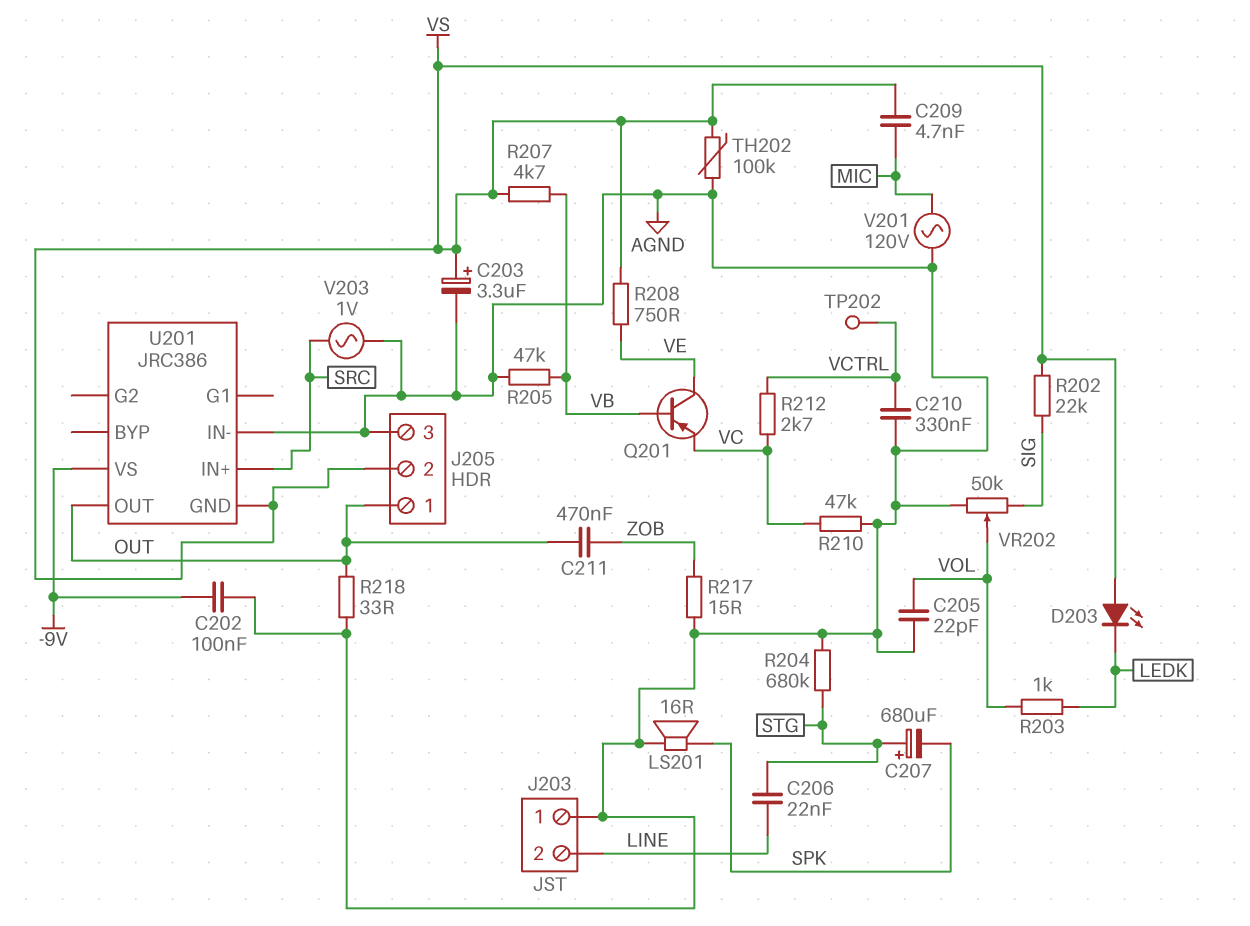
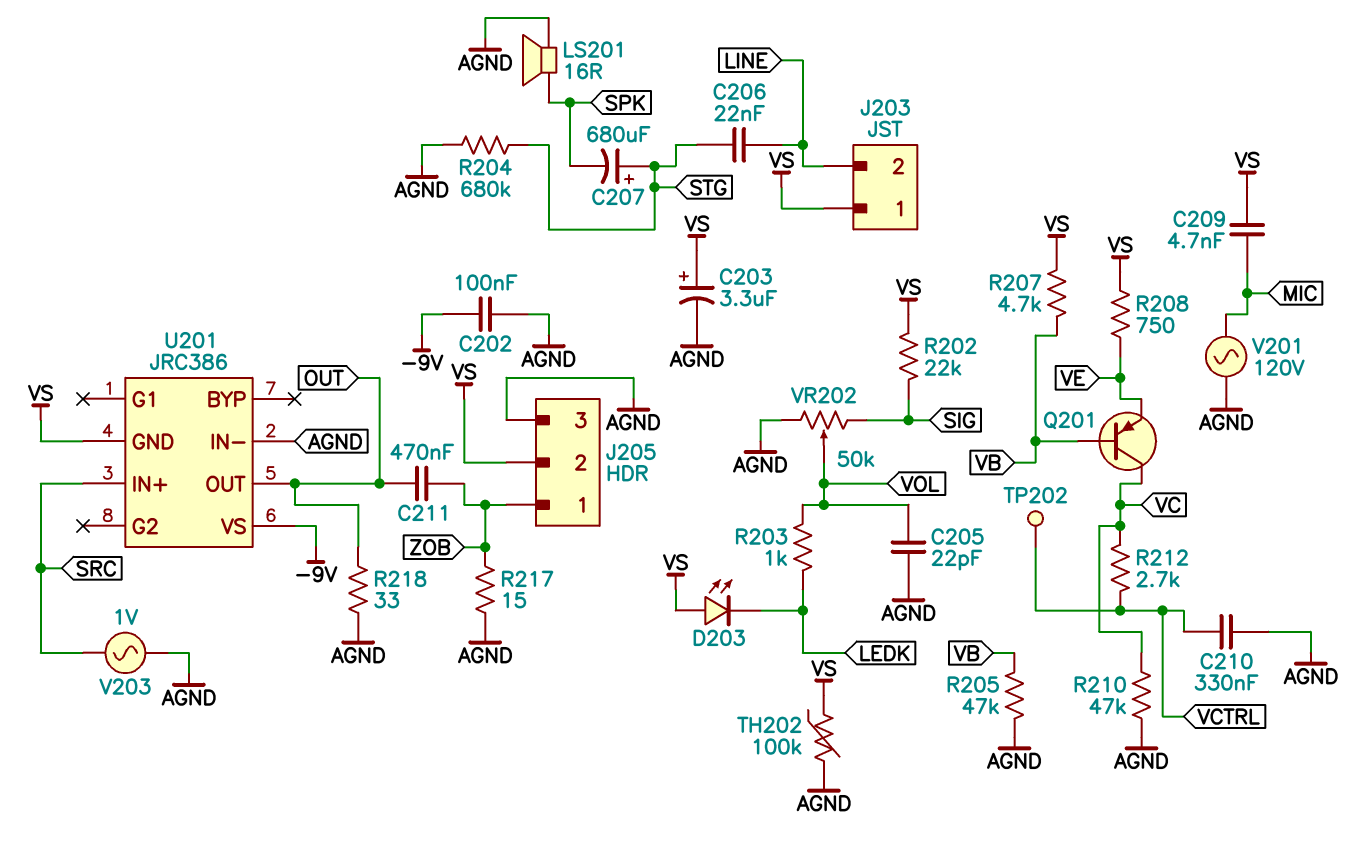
J203 pin 1: AGND -> VS
J205 pin 1: OUT -> ZOB
Q201: PNP (B VB, C VE, E VC) -> PNP (B VB, C VC, E VE)

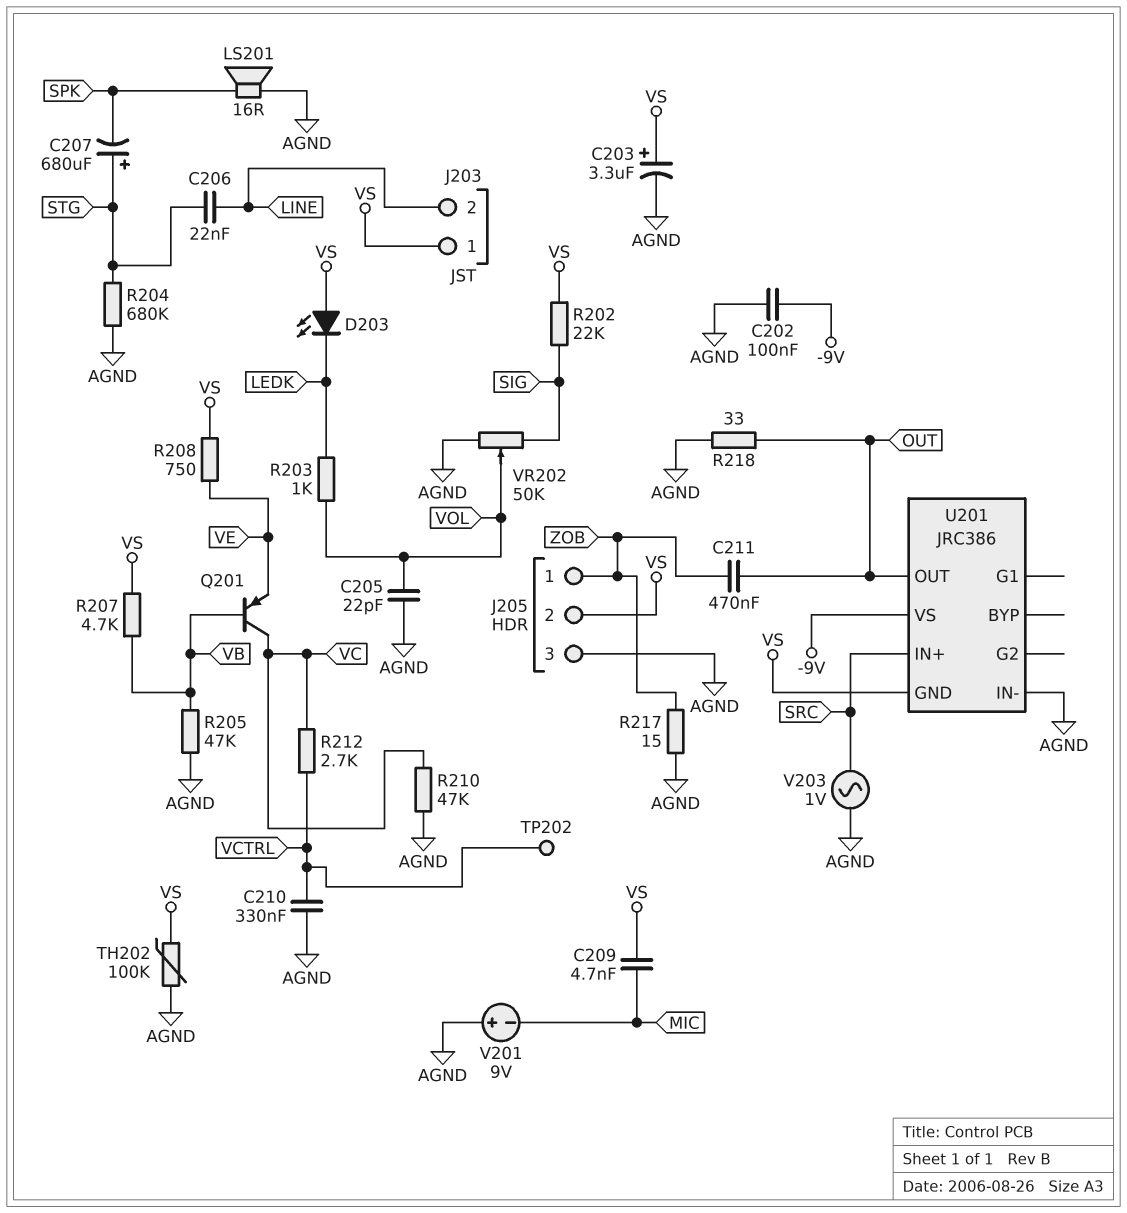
V201: AC 120V (AGND, MIC) -> 9V (plus AGND, minus MIC)

